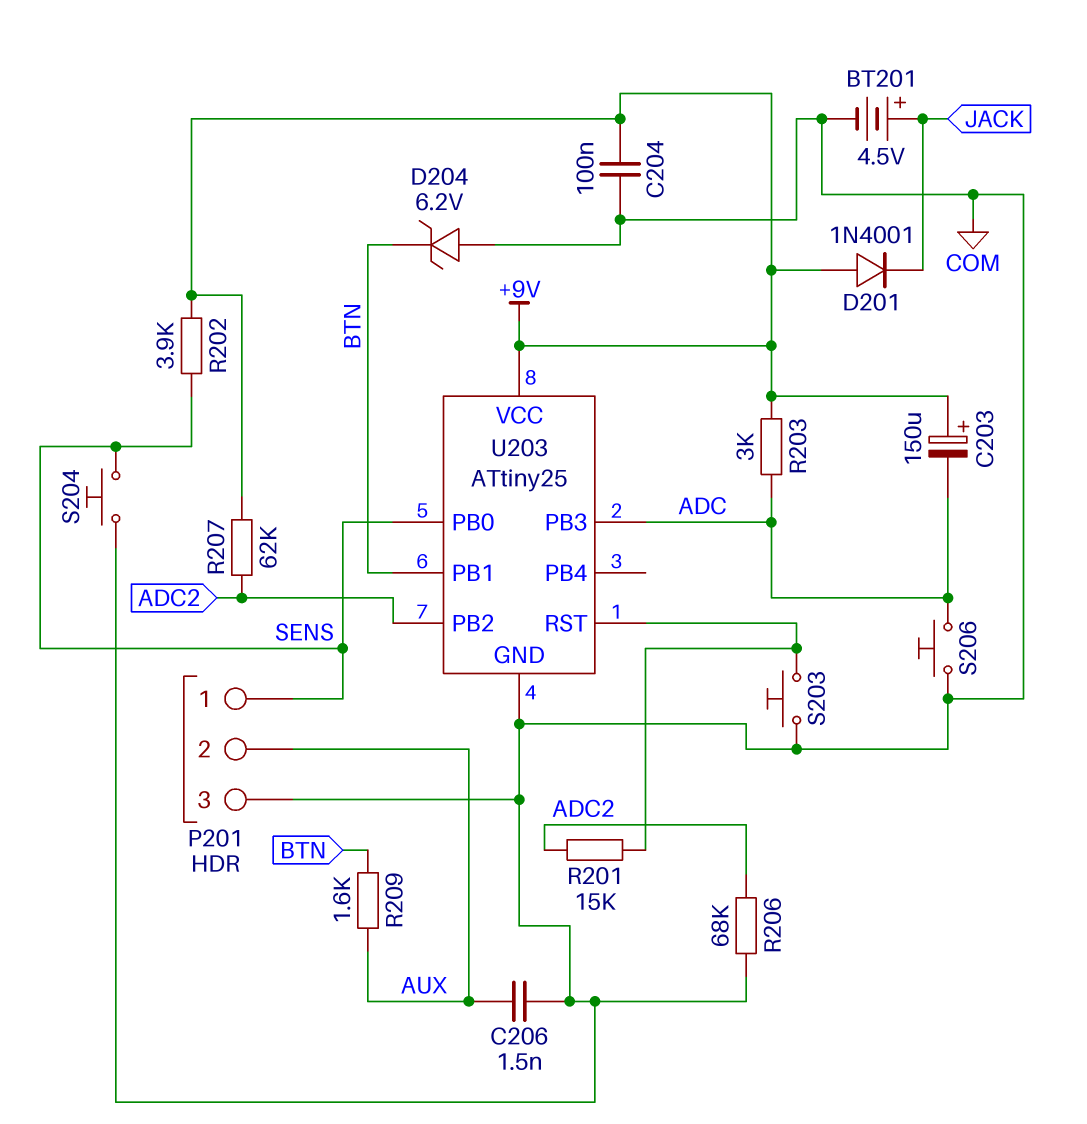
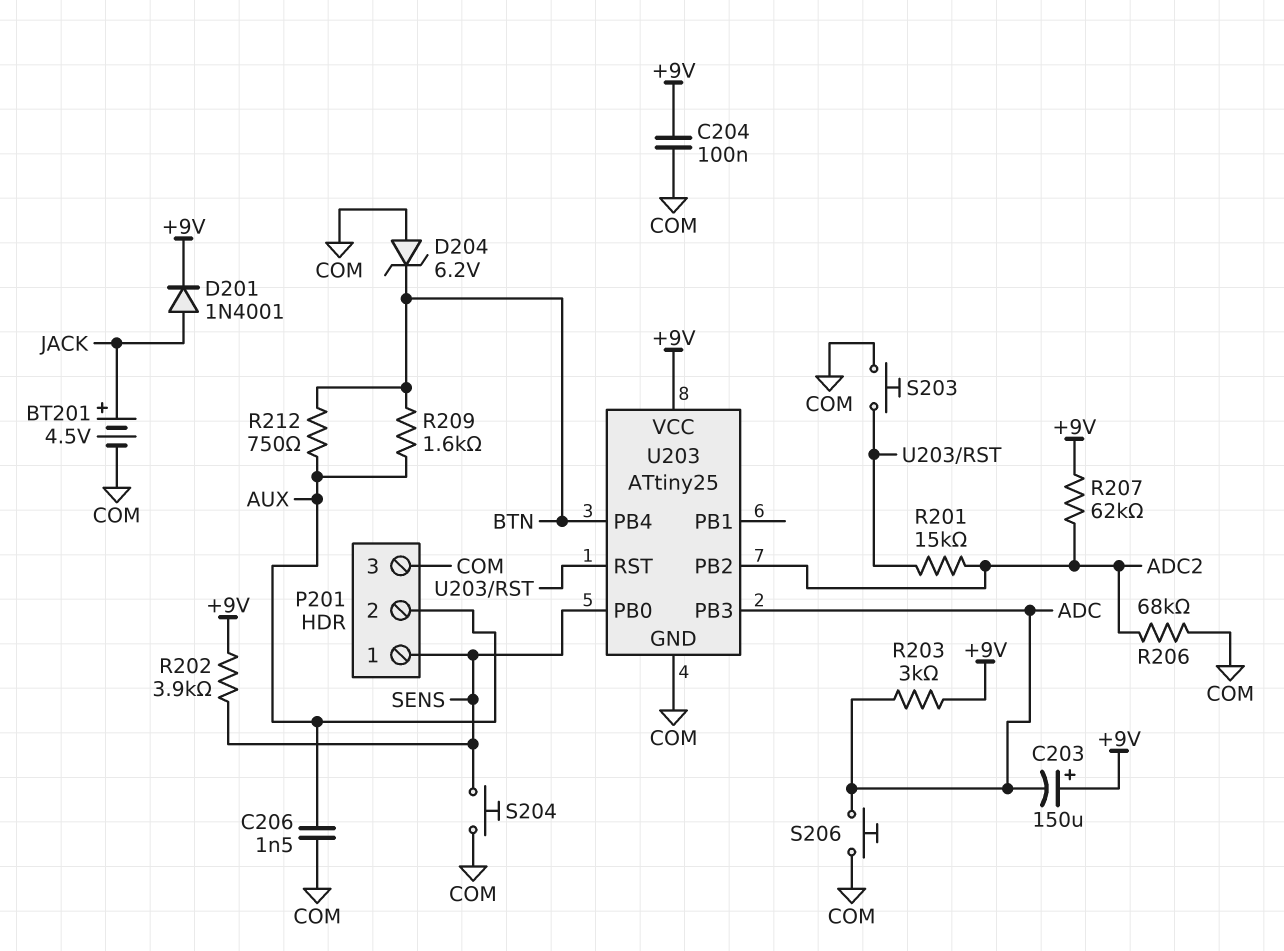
D201: diode 1N4001 (A +9V, K JACK) -> diode 1N4001 (A JACK, K +9V)
R212: none -> 750 (AUX, BTN)
U203 pin PB1: BTN -> none
U203 pin PB4: none -> BTN

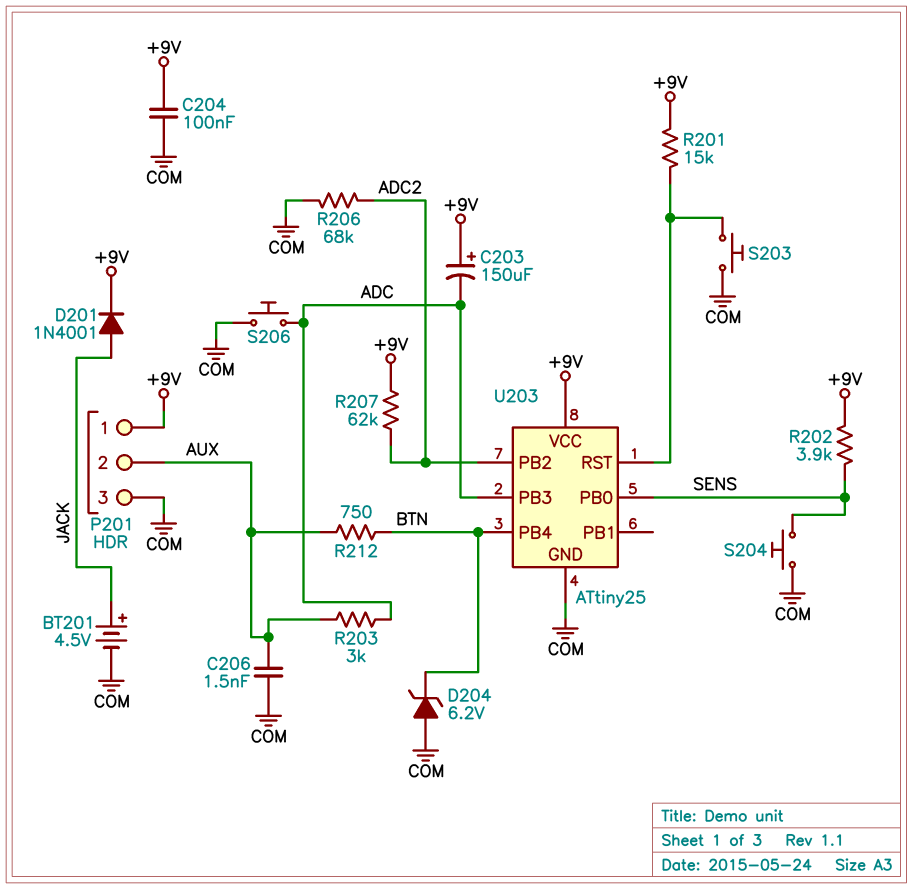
P201 pin 1: SENS -> +9V
R201: 15k (ADC2, U203/RST) -> 15k (+9V, U203/RST)
R203: 3k (+9V, ADC) -> 3k (ADC, AUX)
R209: 1.6k (AUX, BTN) -> none

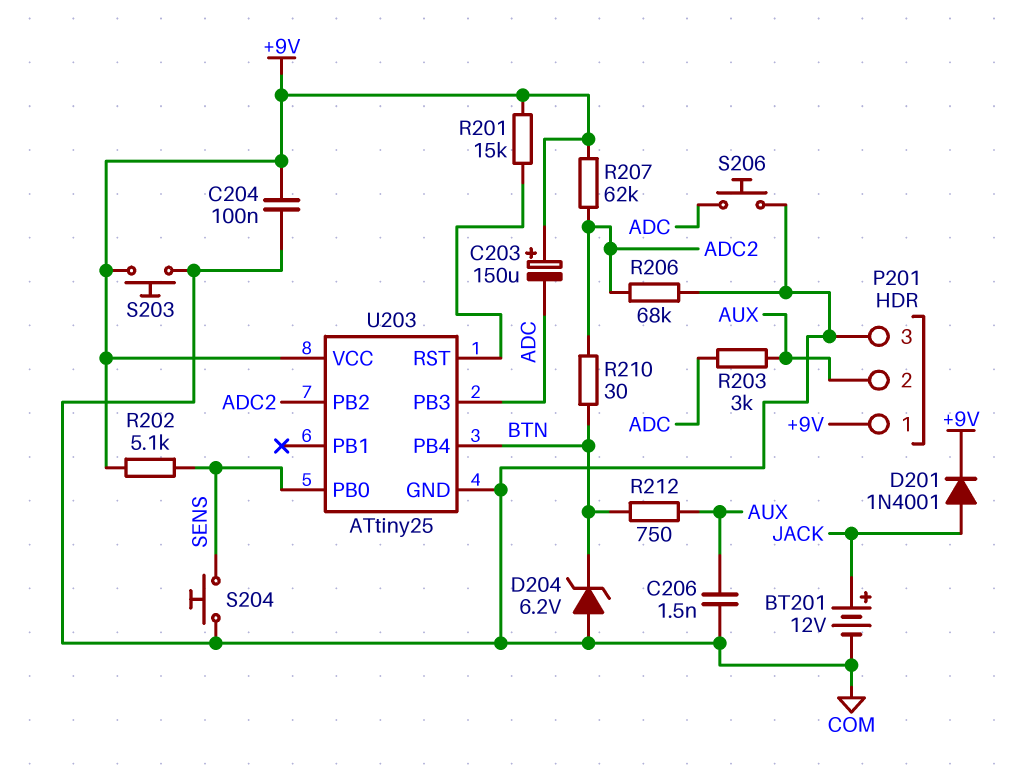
BT201: 4.5V (plus JACK, minus COM) -> 12V (plus JACK, minus COM)
R202: 3.9k (+9V, SENS) -> 5.1k (+9V, SENS)
R210: none -> 30 (ADC2, BTN)
S203: button (COM, U203/RST) -> button (+9V, COM)

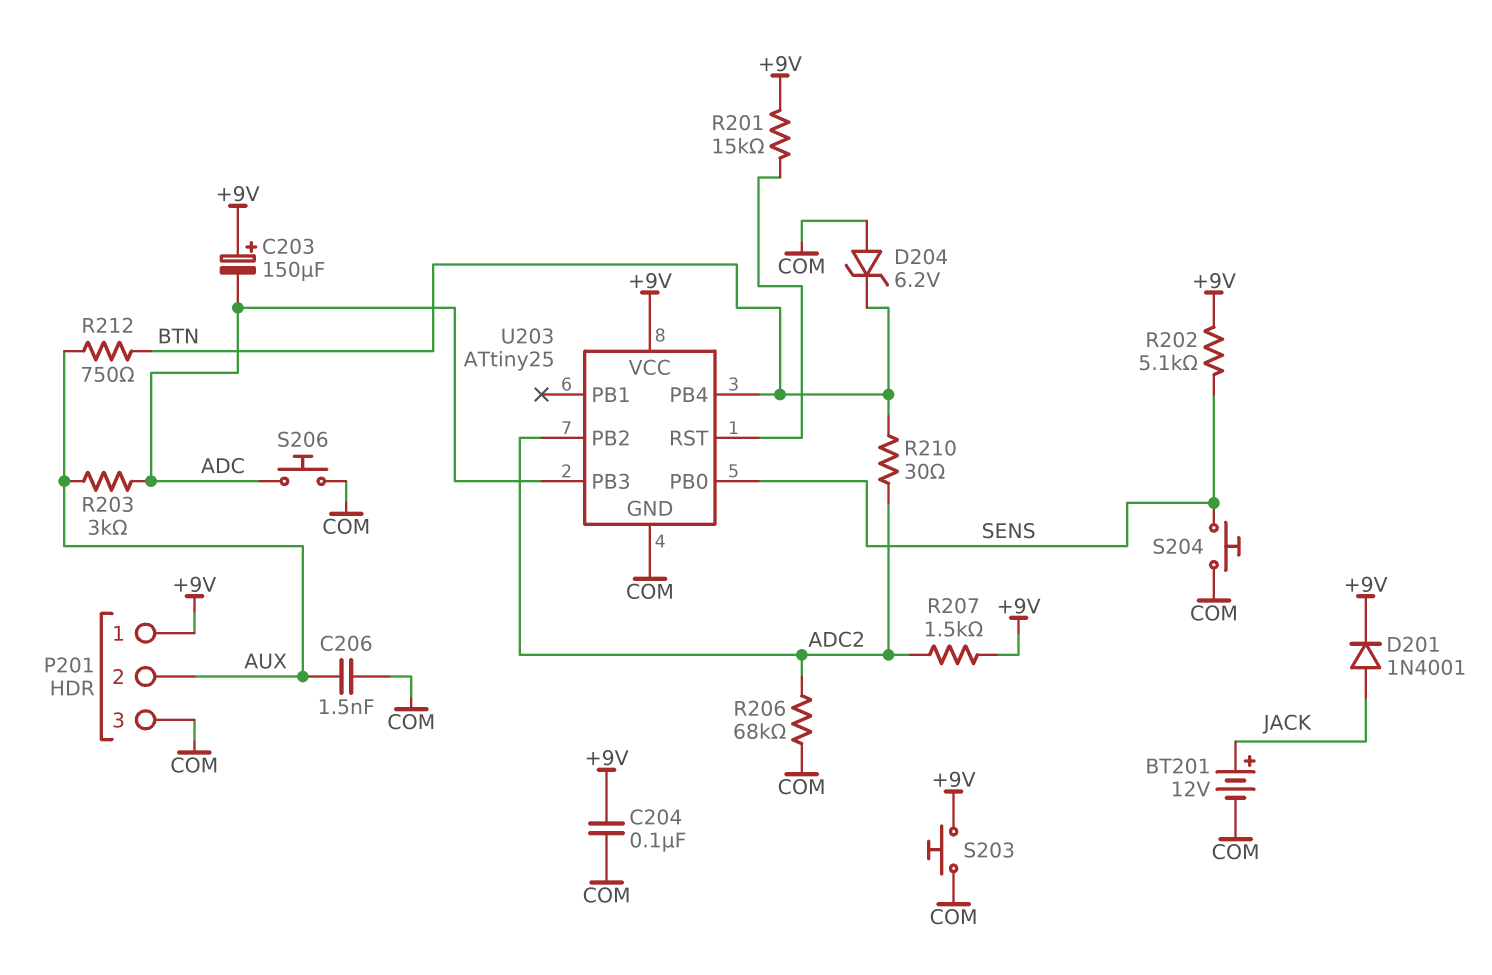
R207: 62k (+9V, ADC2) -> 1.5k (+9V, ADC2)

